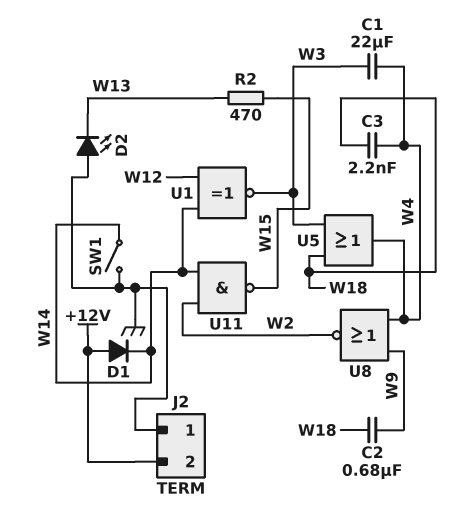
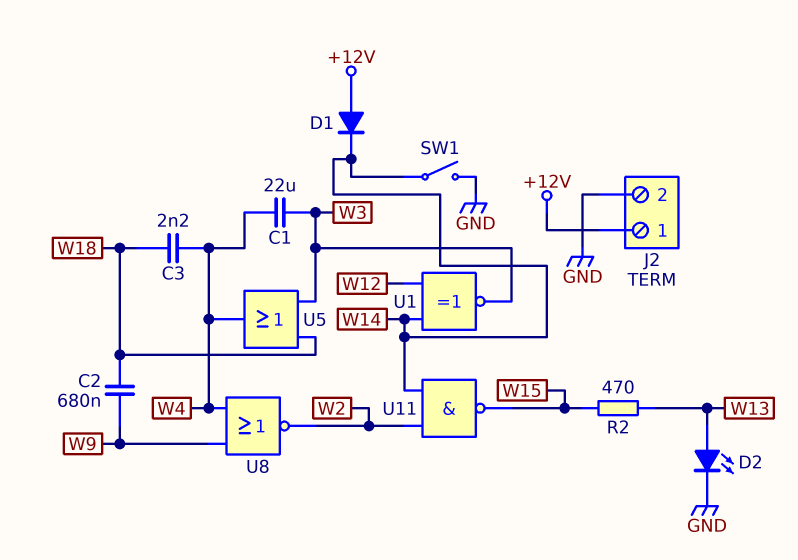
D2: LED (A GND, K W13) -> LED (A W13, K GND)
J2 pin 1: GND -> +12V
J2 pin 2: +12V -> GND

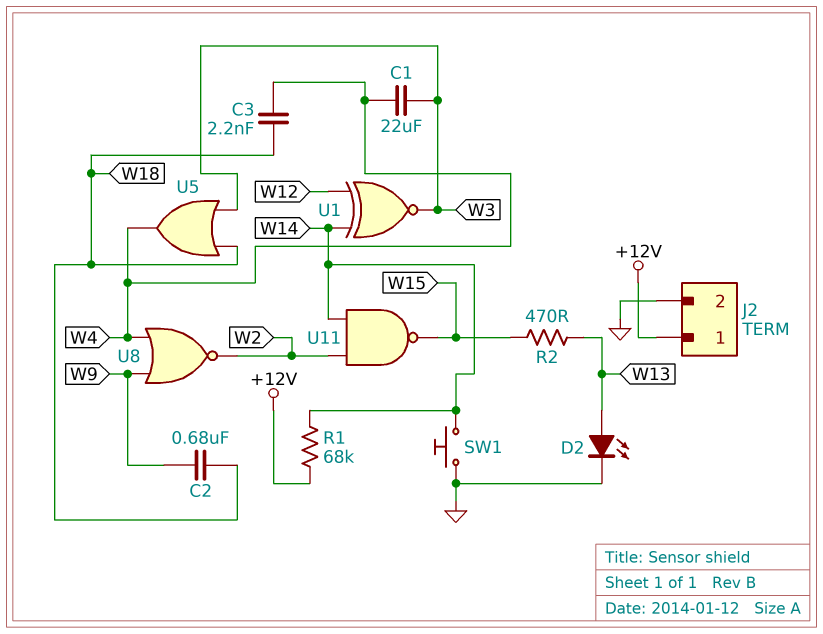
D1: diode (A +12V, K W14) -> none
R1: none -> 68k (+12V, W14)
SW1: switch (GND, W14) -> button (GND, W14)

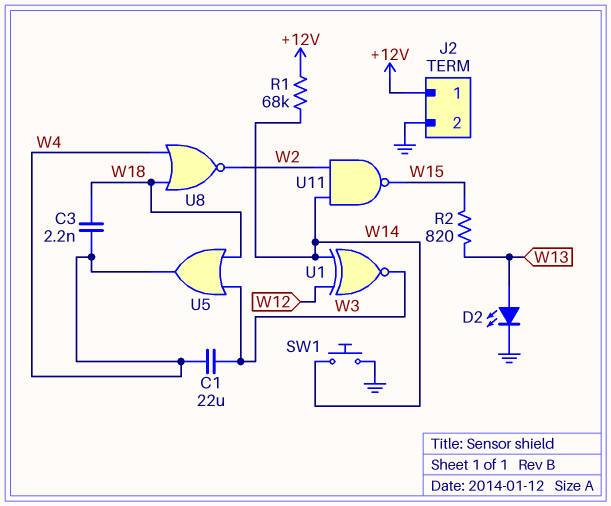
C2: 680nF (W9, W18) -> none
R2: 470 (W13, W15) -> 820 (W13, W15)
U8: NOR (in W4, in W9, out W2) -> NOR (in W4, in W18, out W2)

